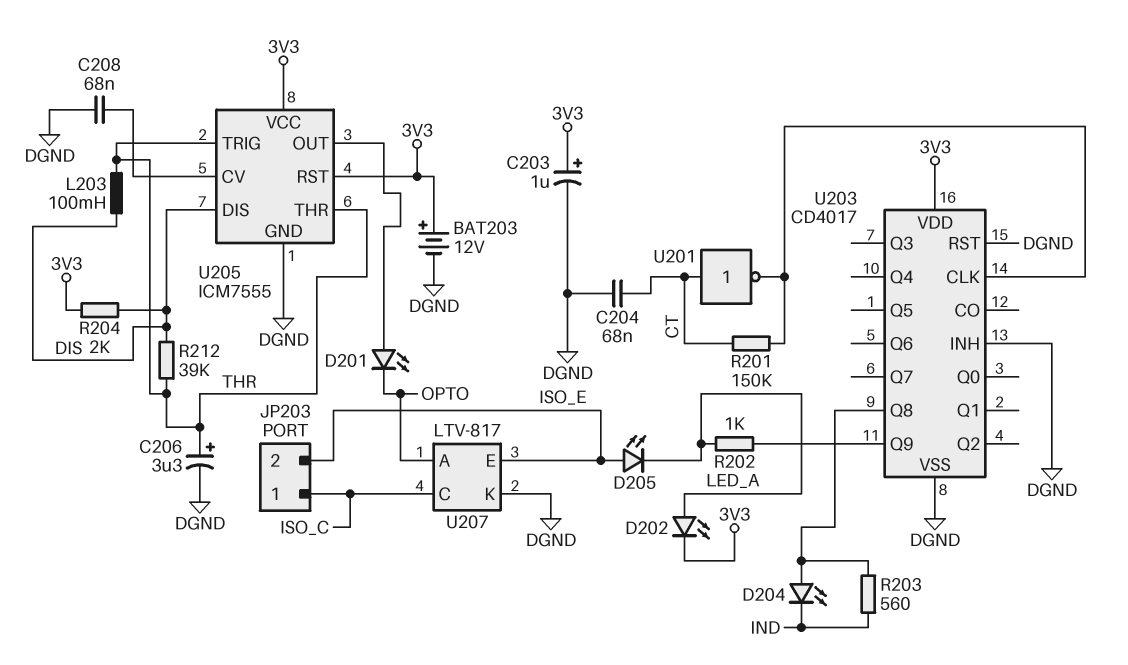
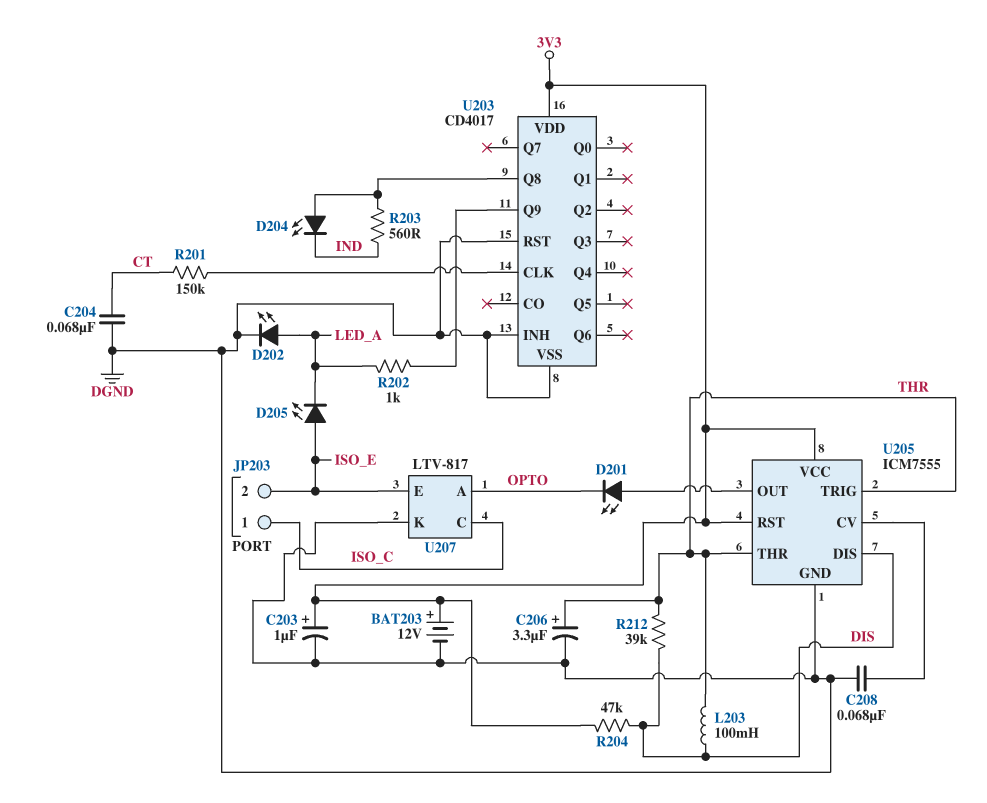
D202: LED (A LED_A, K 3V3) -> LED (A LED_A, K DGND)
R204: 2k (3V3, DIS) -> 47k (3V3, DIS)
U201: NOT (in CT, out U203/CLK) -> none

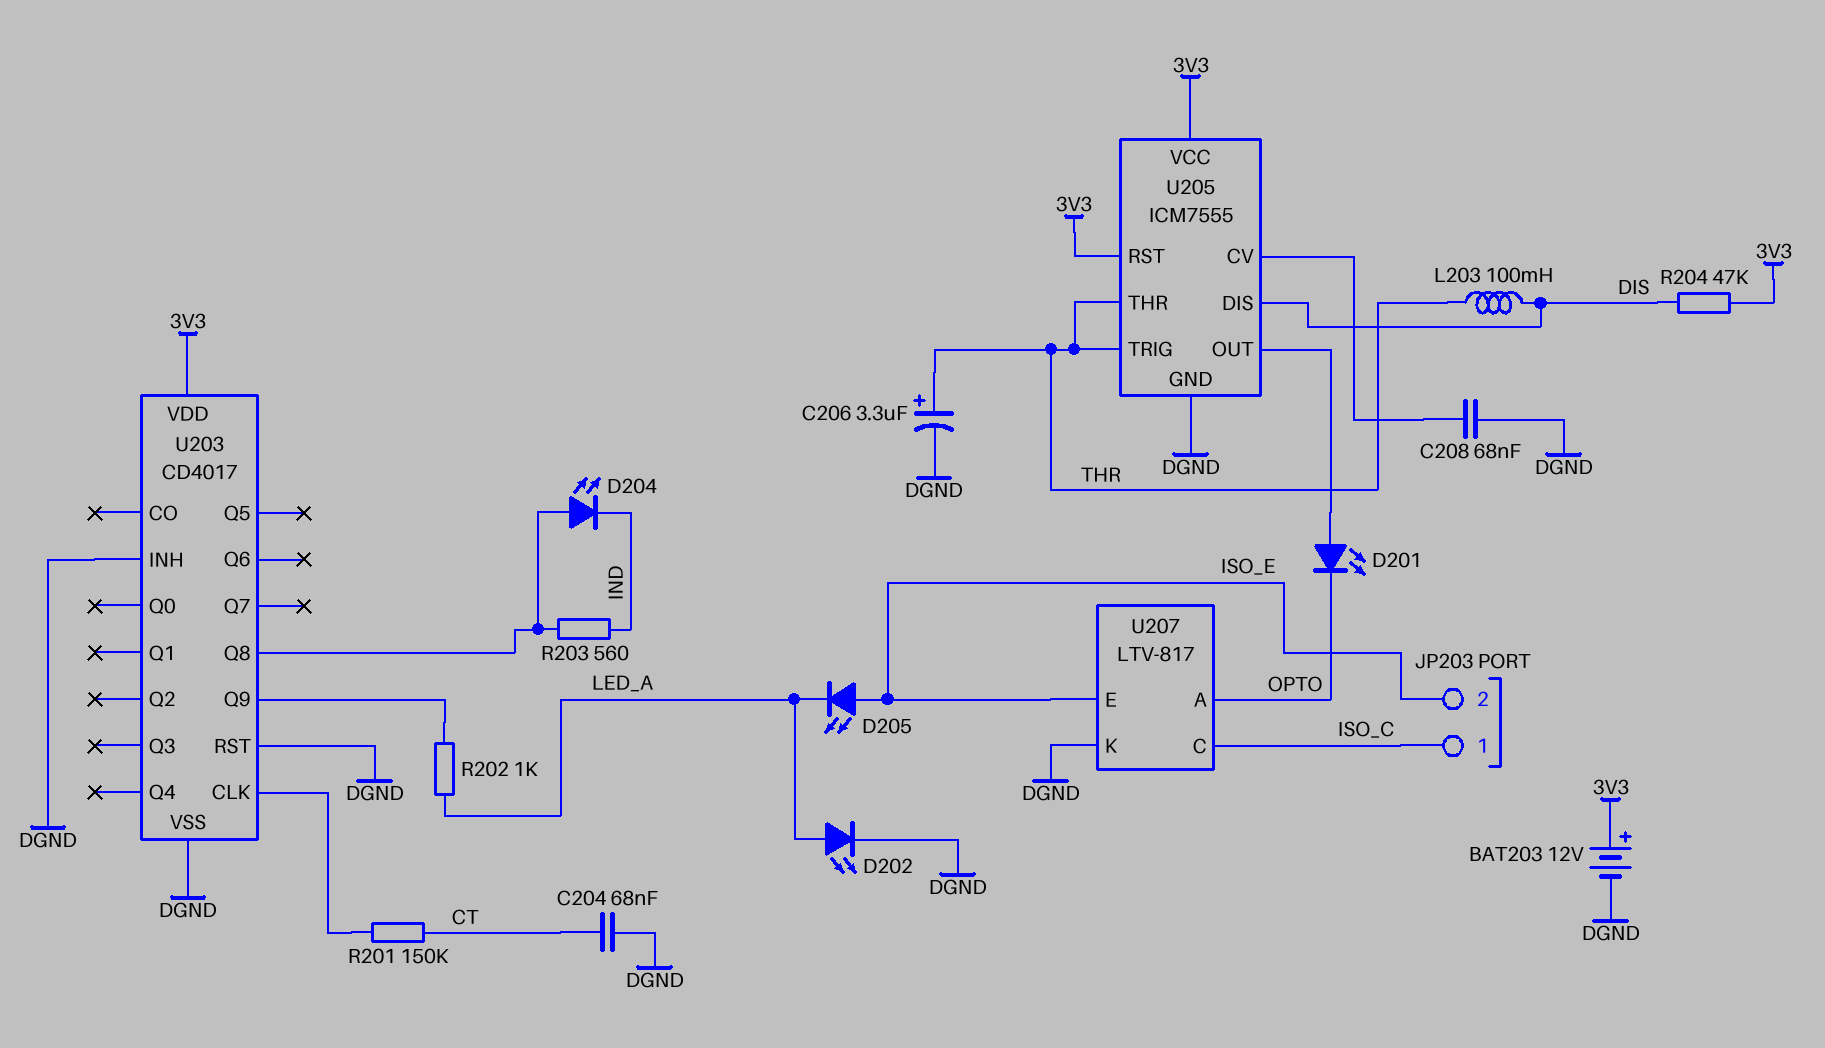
C203: 1uF (plus 3V3, minus DGND) -> none
R212: 39k (DIS, THR) -> none

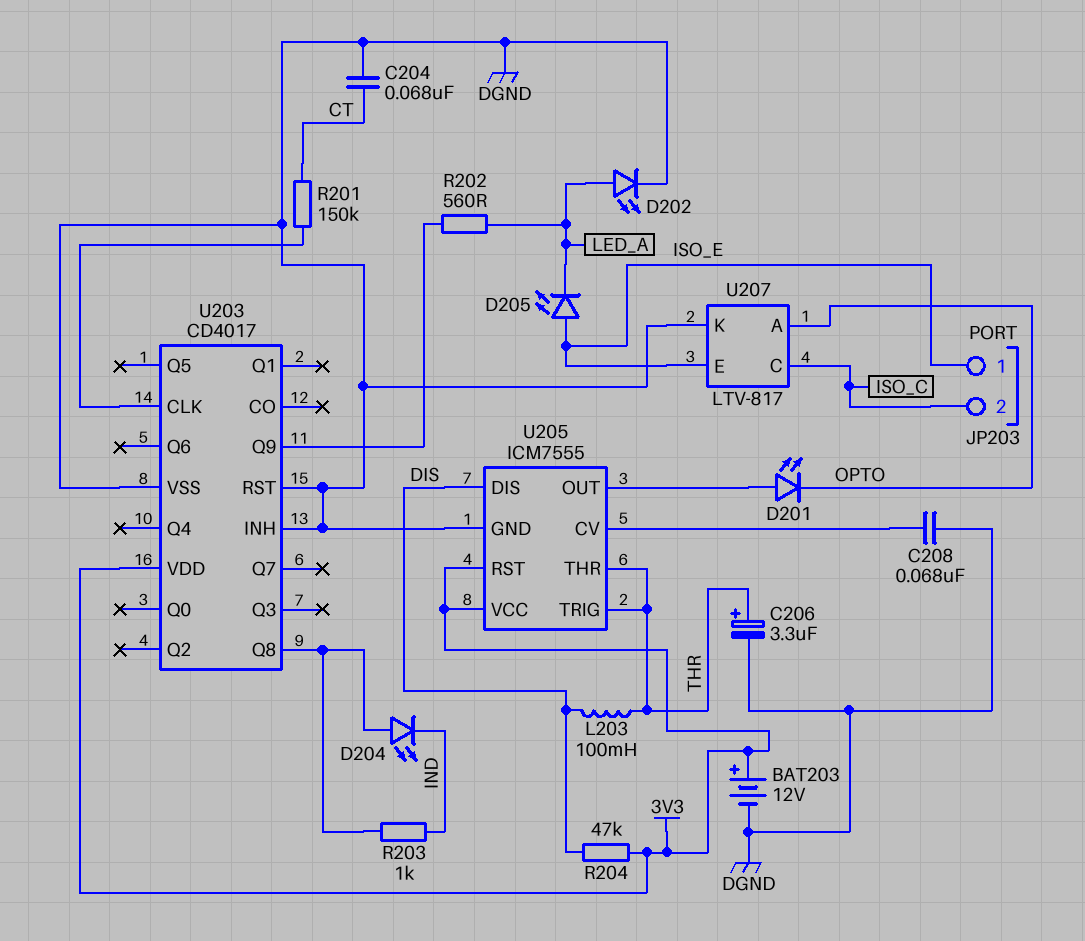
JP203 pin 1: ISO_C -> ISO_E
JP203 pin 2: ISO_E -> ISO_C
R202: 1k (LED_A, U203/Q9) -> 560 (LED_A, U203/Q9)
R203: 560 (IND, U203/Q8) -> 1k (IND, U203/Q8)

